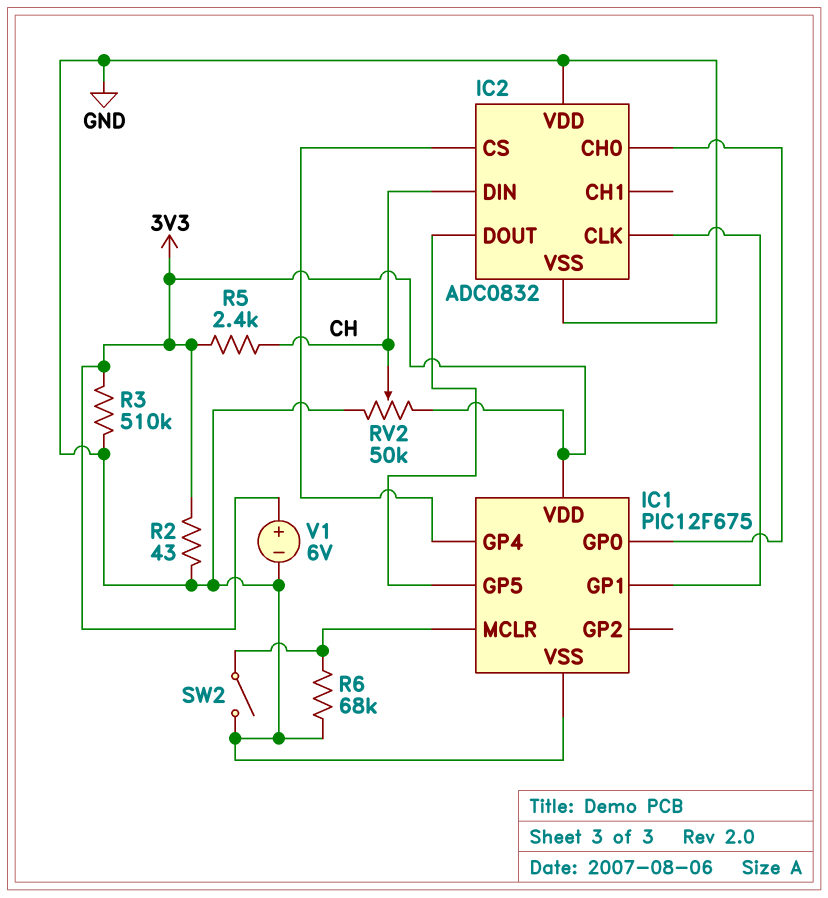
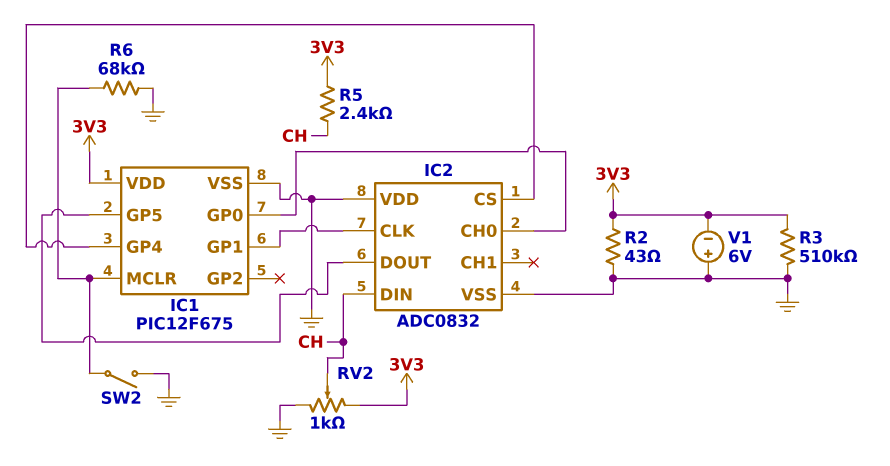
RV2: 50k (3V3, GND, wiper CH) -> 1k (3V3, GND, wiper CH)
V1: 6V (plus 3V3, minus GND) -> 6V (plus GND, minus 3V3)

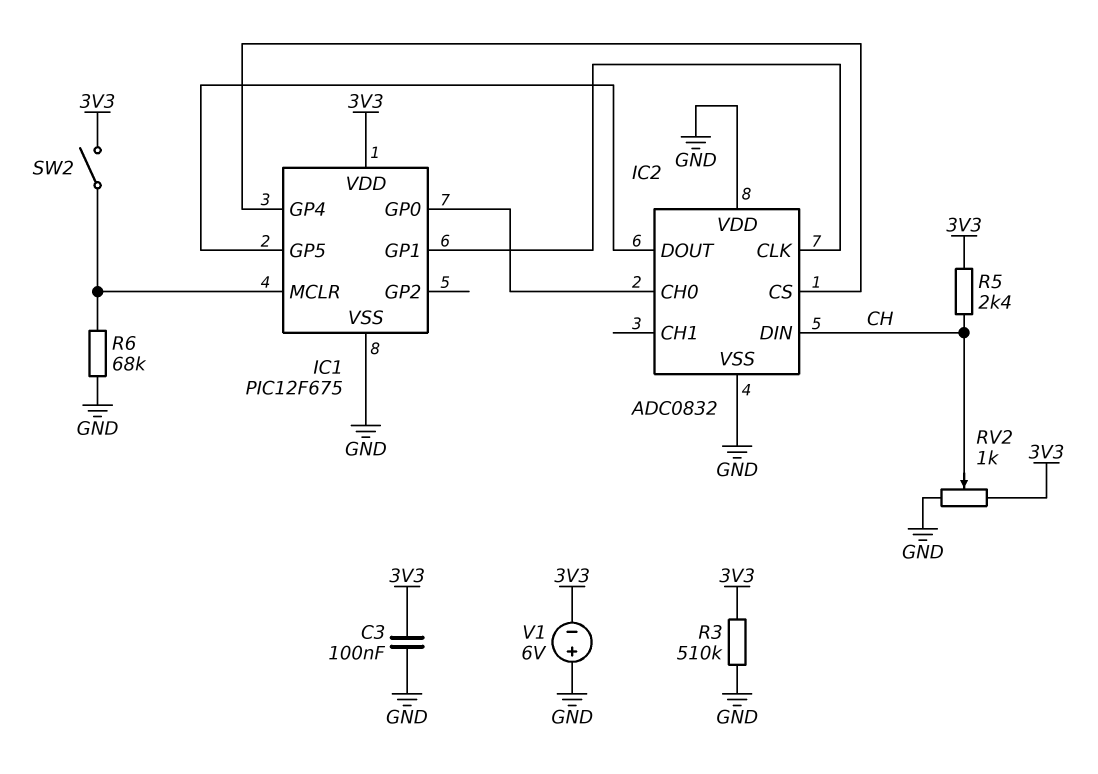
C3: none -> 100nF (3V3, GND)
R2: 43 (3V3, GND) -> none
SW2: switch (GND, IC1/MCLR) -> switch (3V3, IC1/MCLR)

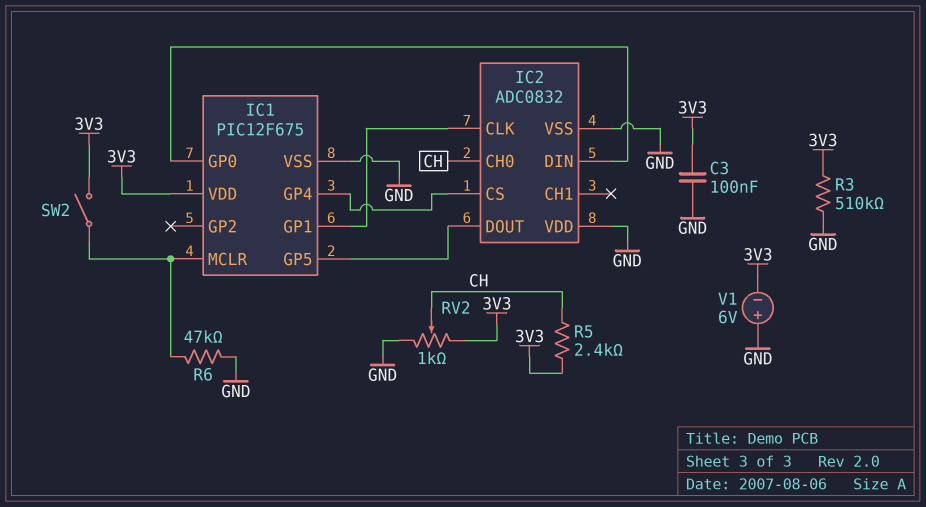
IC2 pin CH0: IC1/GP0 -> CH
IC2 pin DIN: CH -> IC1/GP0
R6: 68k (GND, IC1/MCLR) -> 47k (GND, IC1/MCLR)

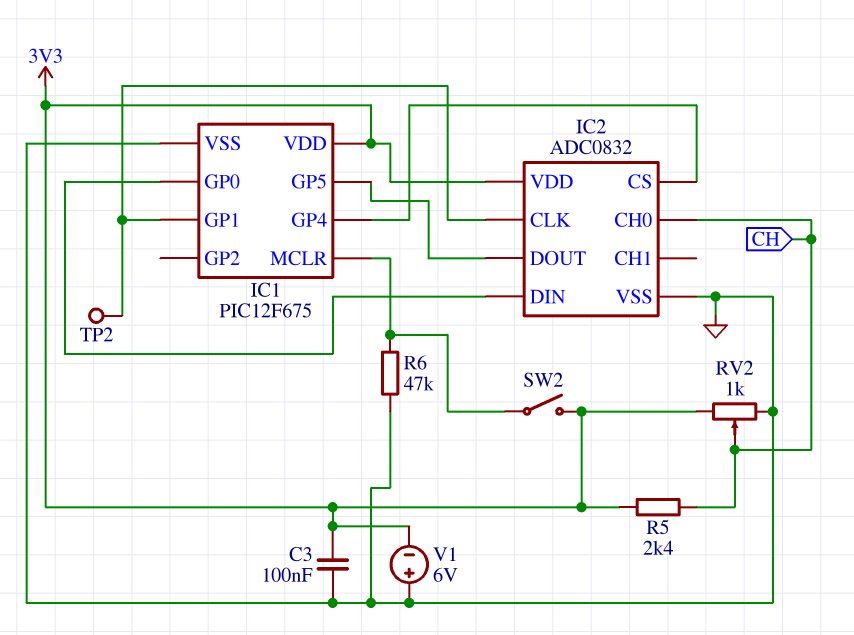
IC2 pin VDD: GND -> 3V3
R3: 510k (3V3, GND) -> none
TP2: none -> test point (IC1/GP1)

